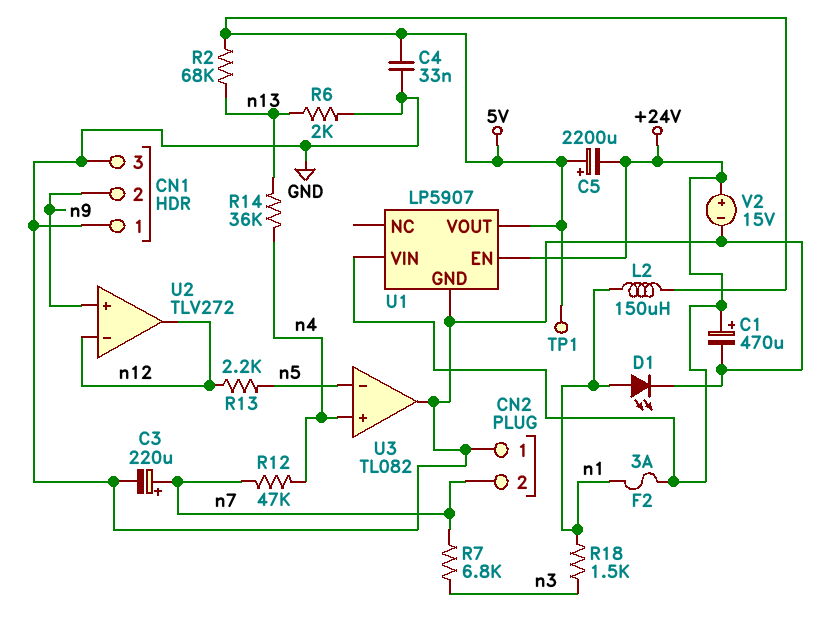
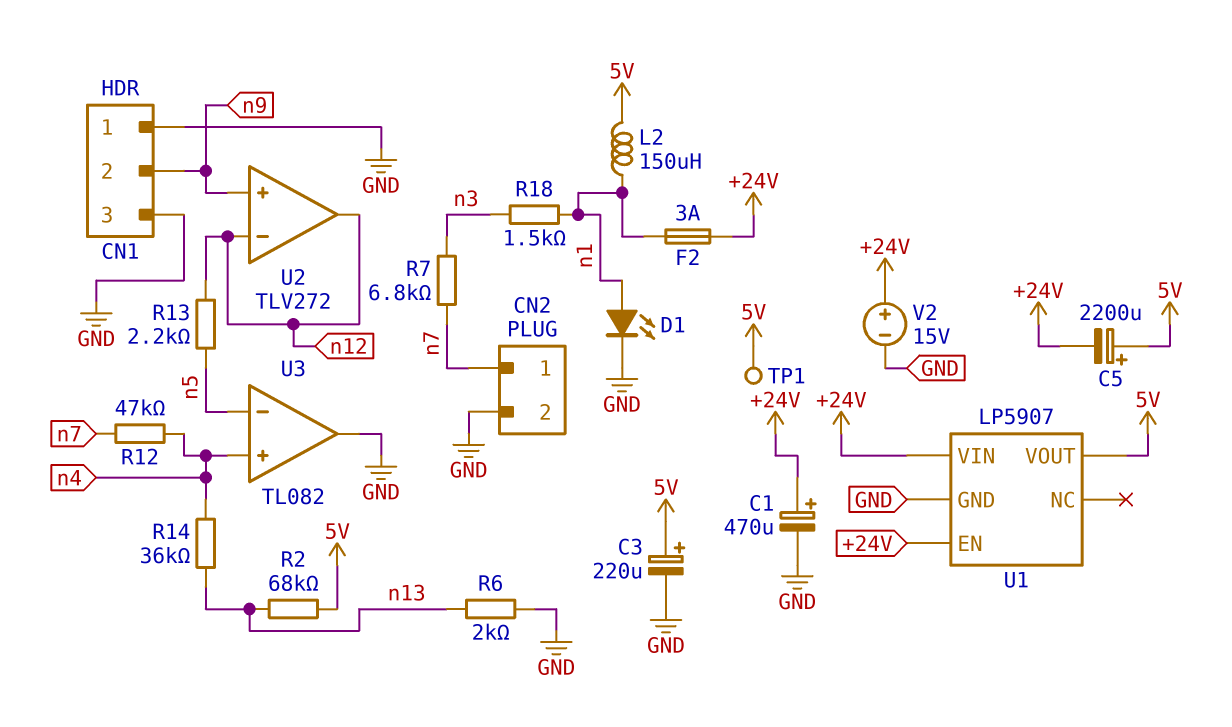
C3: 220uF (plus n7, minus GND) -> 220uF (plus 5V, minus GND)
C4: 33nF (5V, GND) -> none
CN2 pin 1: GND -> n7
CN2 pin 2: n7 -> GND

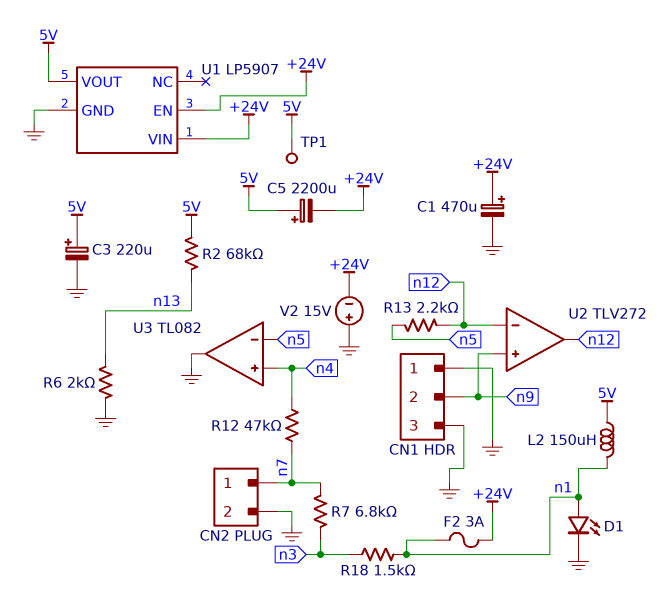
R14: 36k (n4, n13) -> none
V2: 15V (plus +24V, minus GND) -> 15V (plus GND, minus +24V)

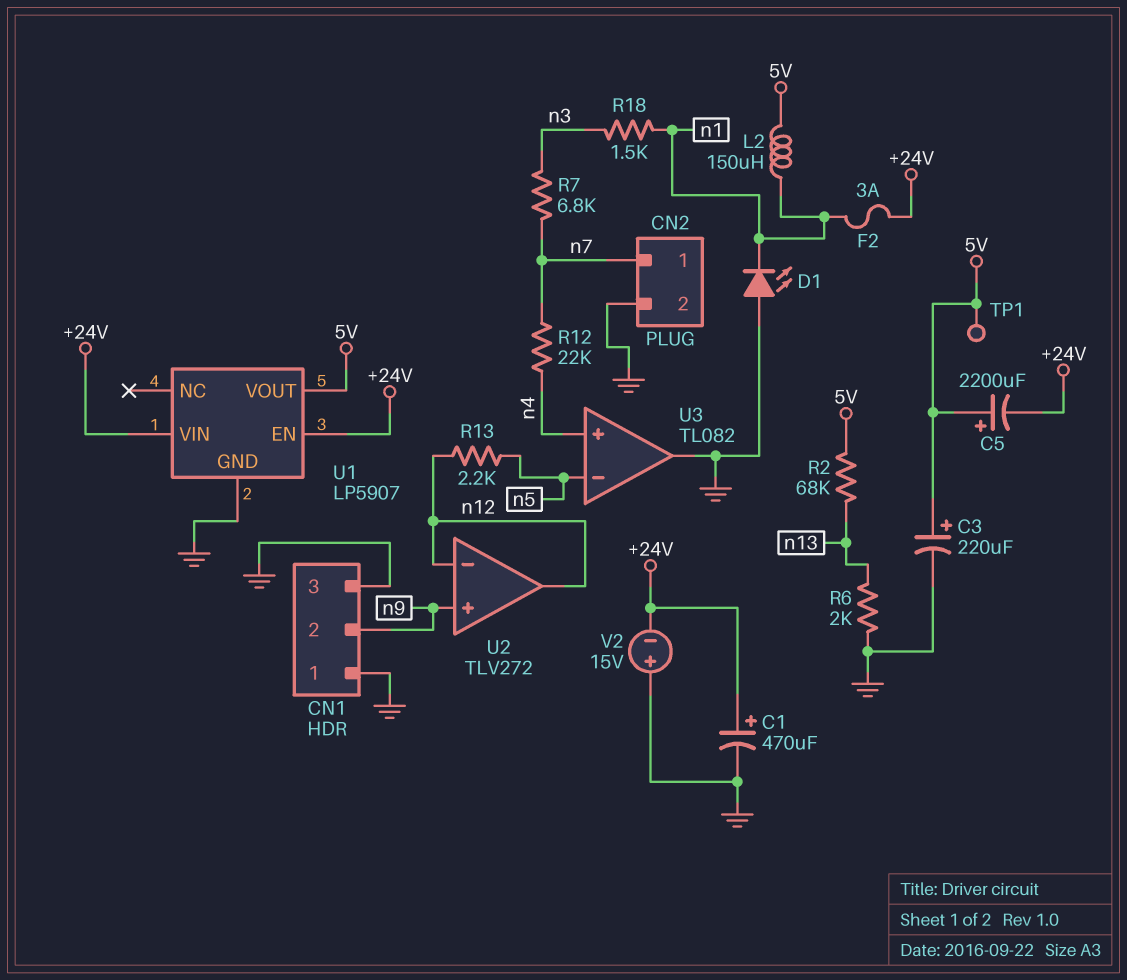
D1: LED (A n1, K GND) -> LED (A GND, K n1)
R12: 47k (n4, n7) -> 22k (n4, n7)

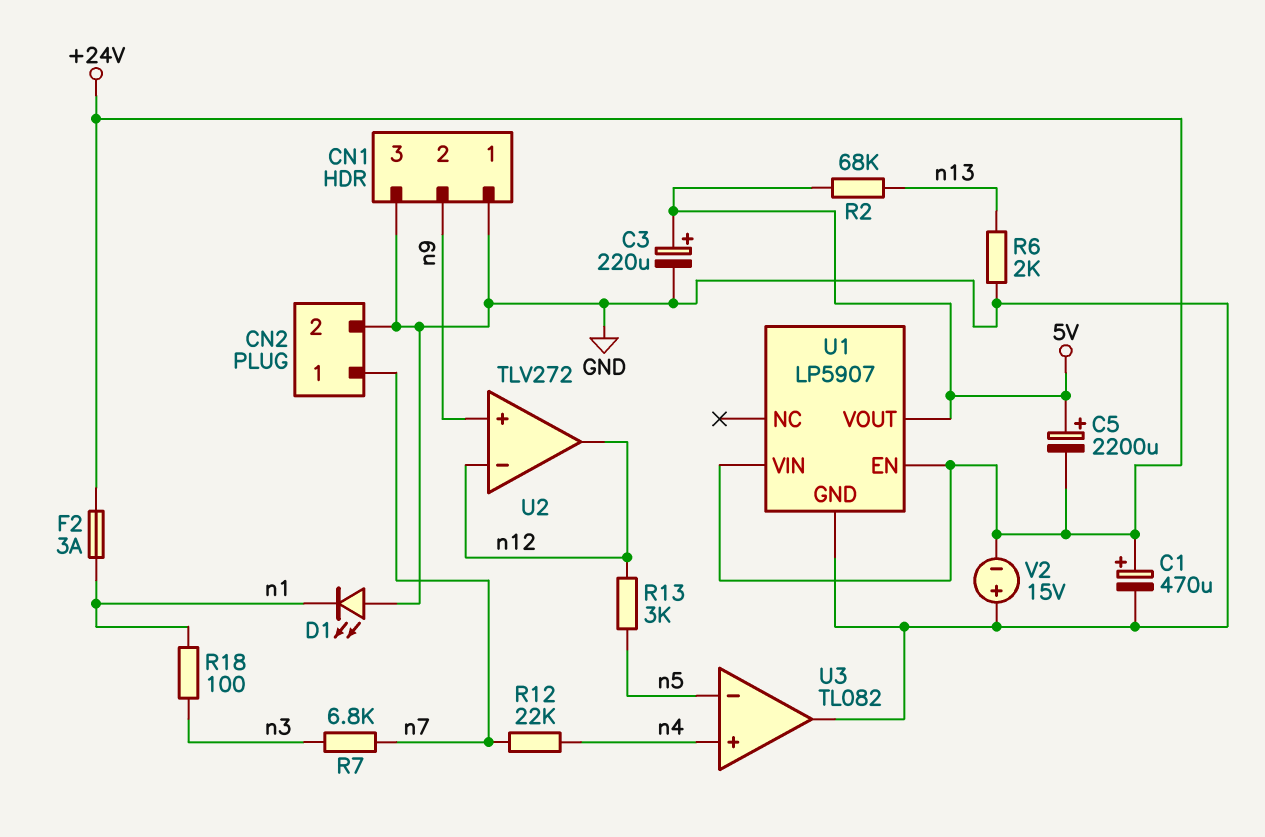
L2: 150uH (5V, n1) -> none
R13: 2.2k (n5, n12) -> 3k (n5, n12)
R18: 1.5k (n1, n3) -> 100 (n1, n3)
TP1: test point (5V) -> none

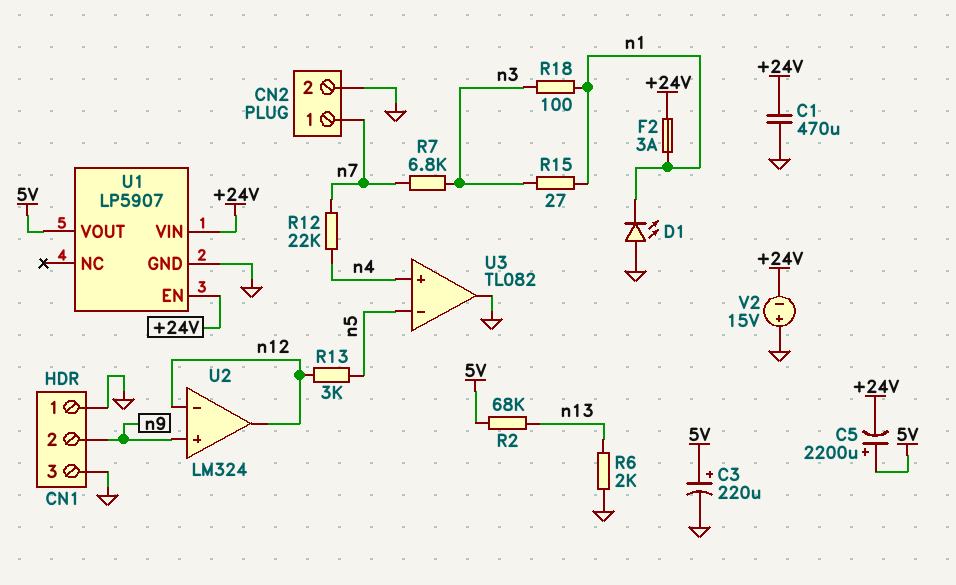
C1: 470uF (plus +24V, minus GND) -> 470uF (+24V, GND)
R15: none -> 27 (n1, n3)
U2: TLV272 -> LM324

